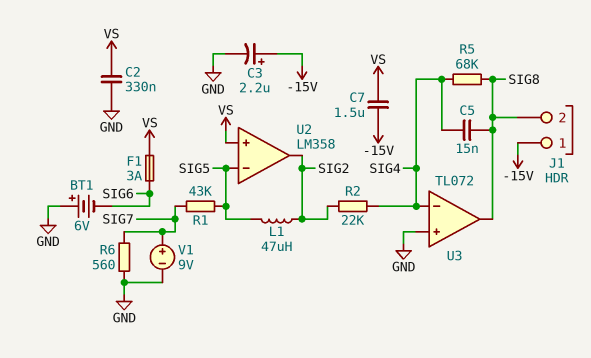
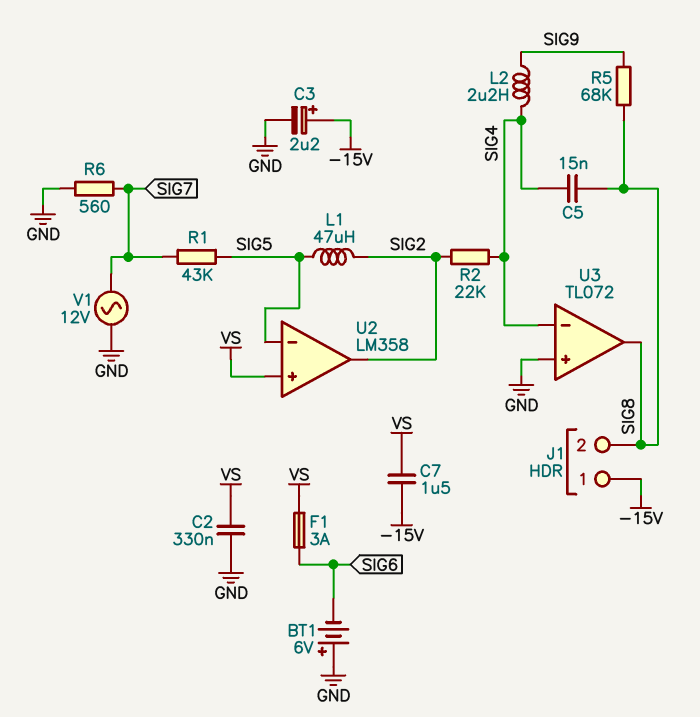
L2: none -> 2.2uH (SIG4, SIG9)
R5: 68k (SIG4, SIG8) -> 68k (SIG8, SIG9)
V1: 9V (plus SIG7, minus GND) -> AC 12V (GND, SIG7)

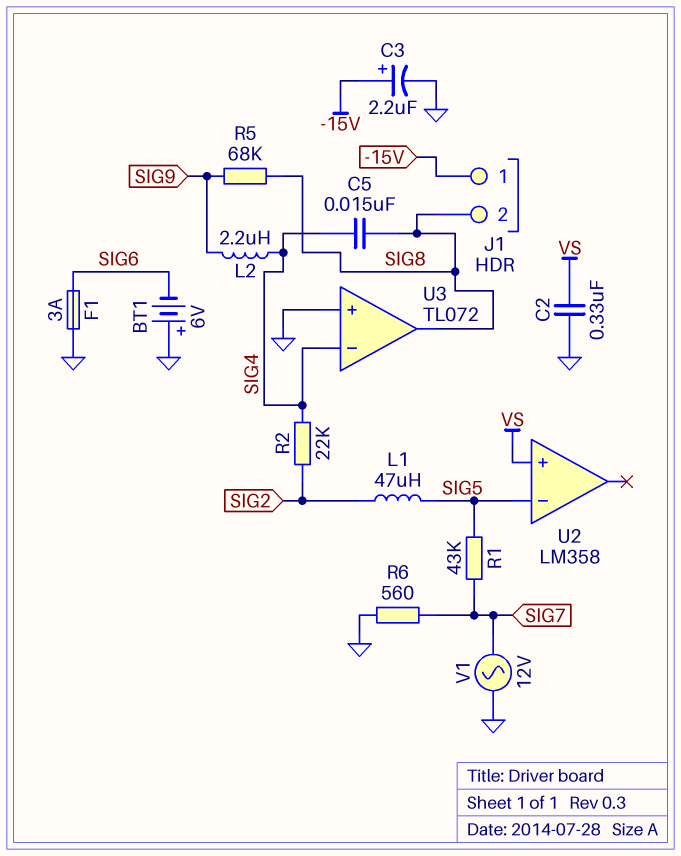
C7: 1.5uF (-15V, VS) -> none
F1: 3A (SIG6, VS) -> 3A (GND, SIG6)
U2 pin out: SIG2 -> none

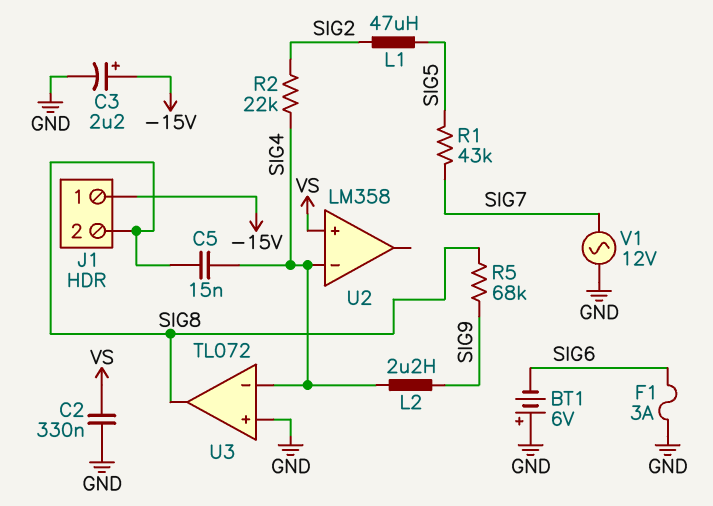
R6: 560 (GND, SIG7) -> none
U2 pin in-: SIG5 -> SIG4

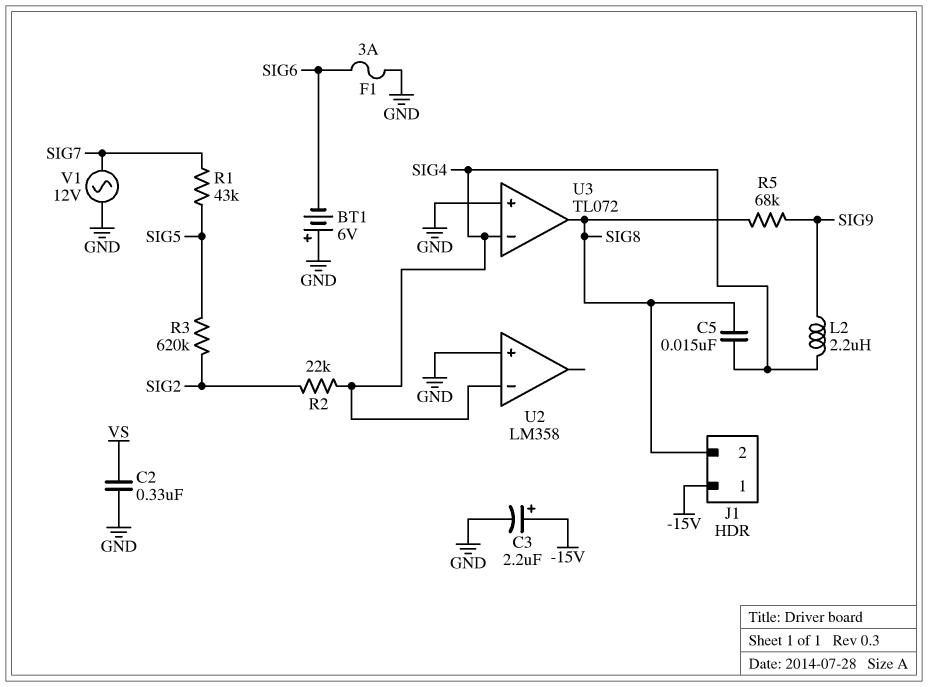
L1: 47uH (SIG2, SIG5) -> none
R3: none -> 620k (SIG2, SIG5)
U2 pin in+: VS -> GND

